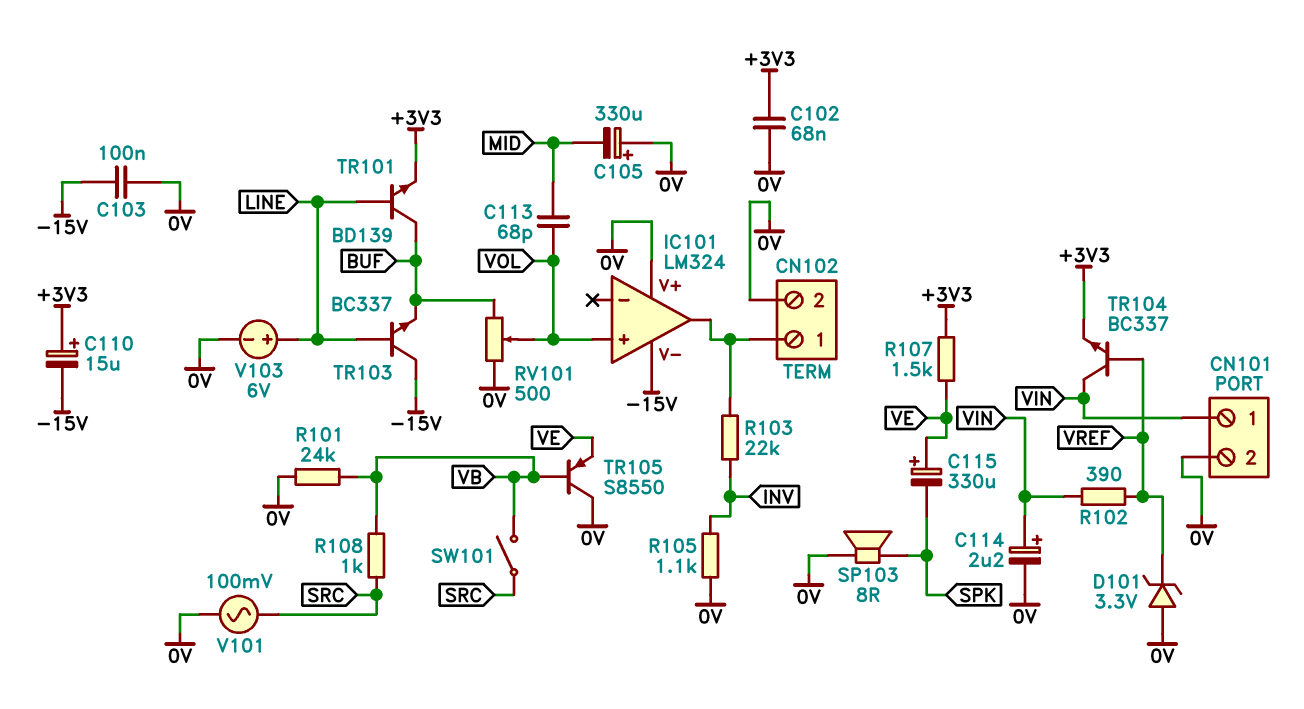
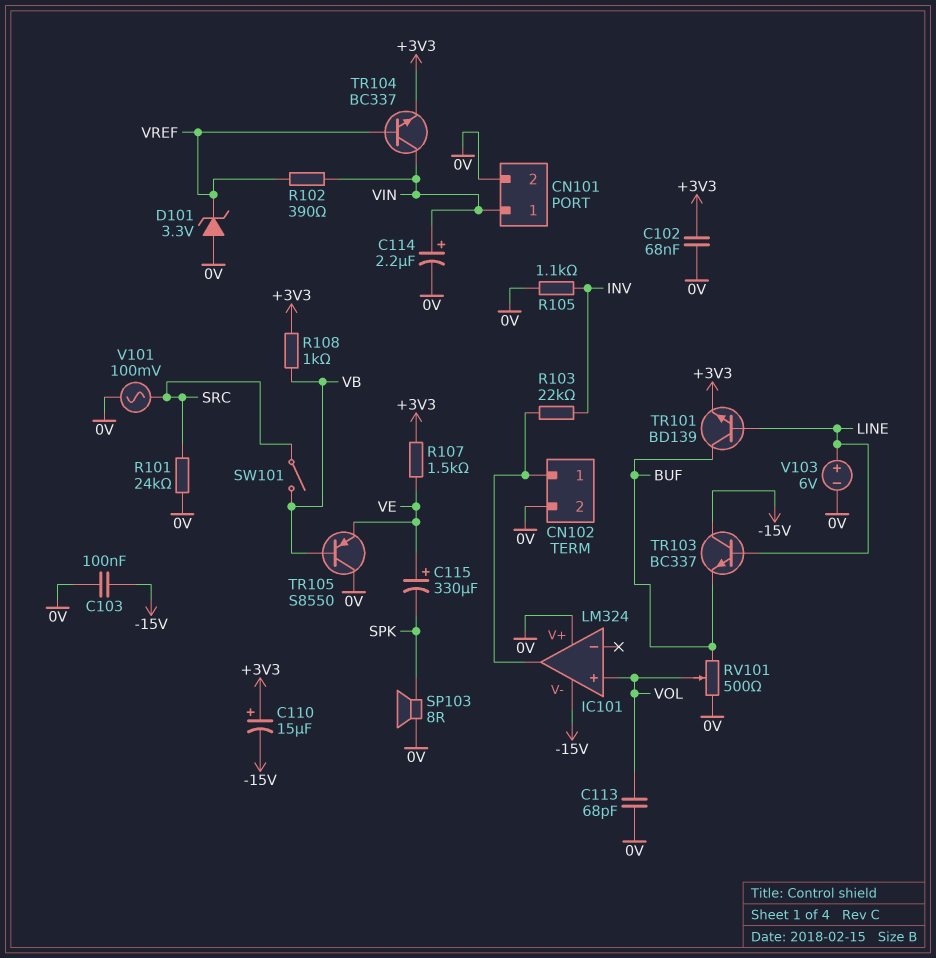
C105: 330uF (plus 0V, minus MID) -> none
C113: 68pF (MID, VOL) -> 68pF (0V, VOL)
R101: 24k (0V, VB) -> 24k (0V, SRC)
R108: 1k (SRC, VB) -> 1k (+3V3, VB)

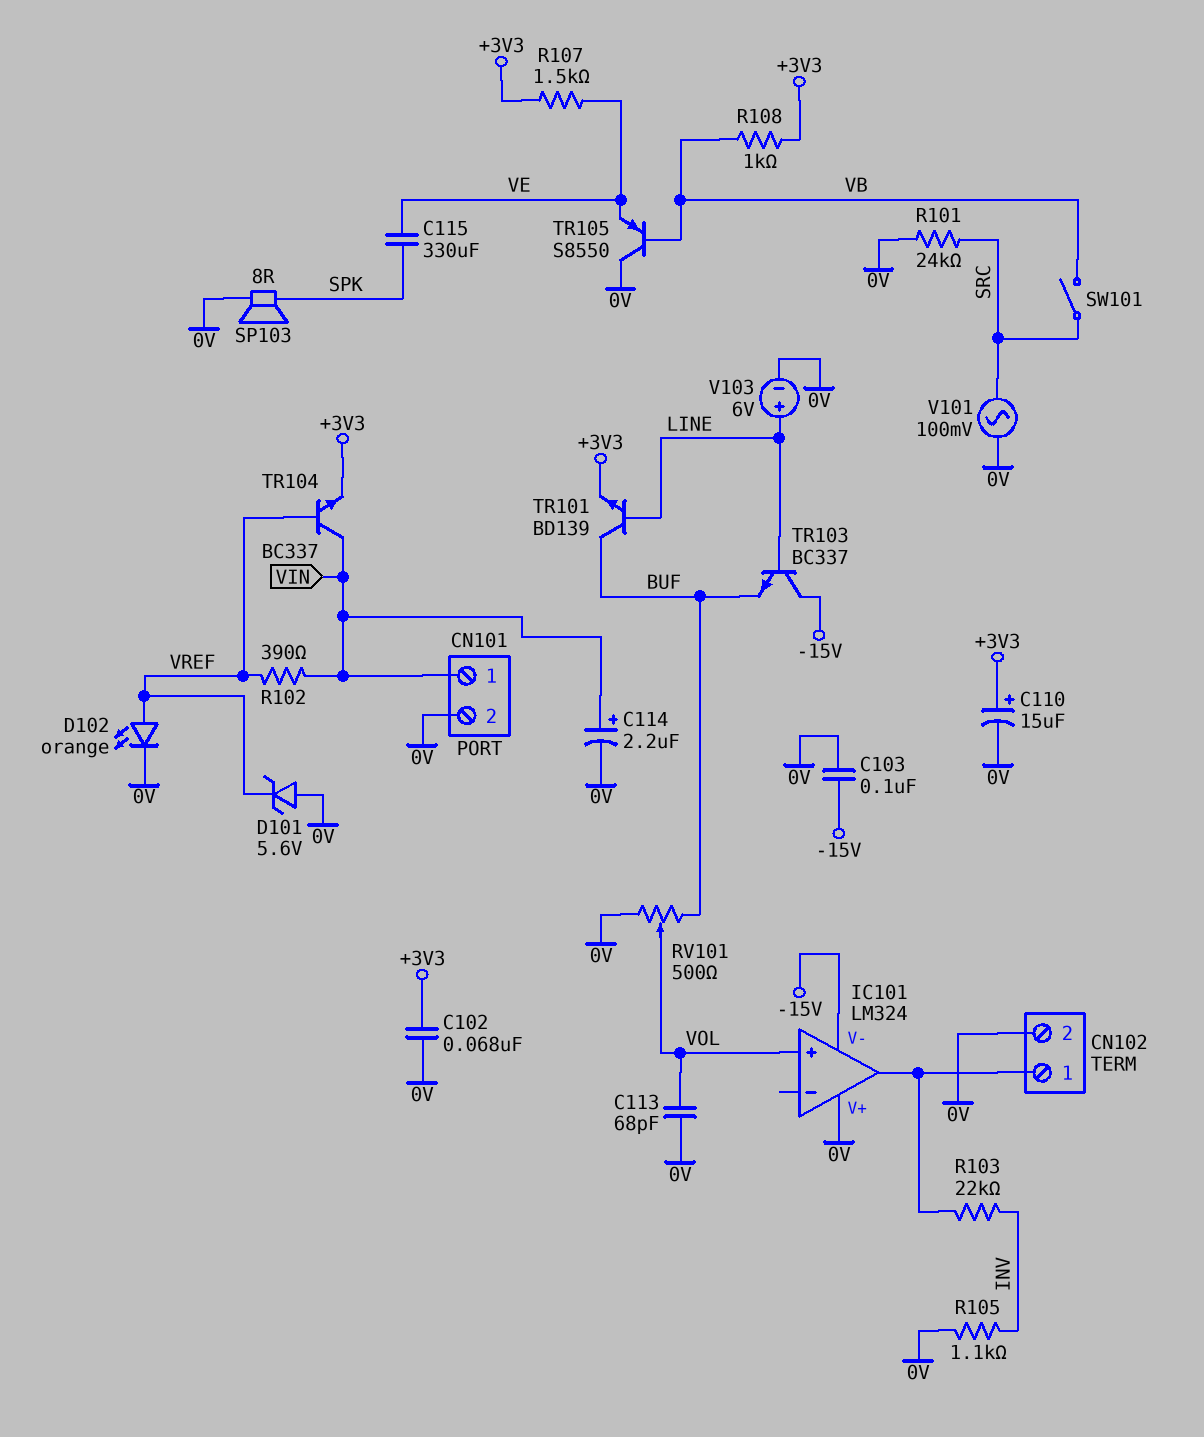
C110: 15uF (plus +3V3, minus -15V) -> 15uF (plus +3V3, minus 0V)
C115: 330uF (plus VE, minus SPK) -> 330uF (SPK, VE)
D101: zener 3.3V (A 0V, K VREF) -> zener 5.6V (A 0V, K VREF)
D102: none -> LED orange (A VREF, K 0V)

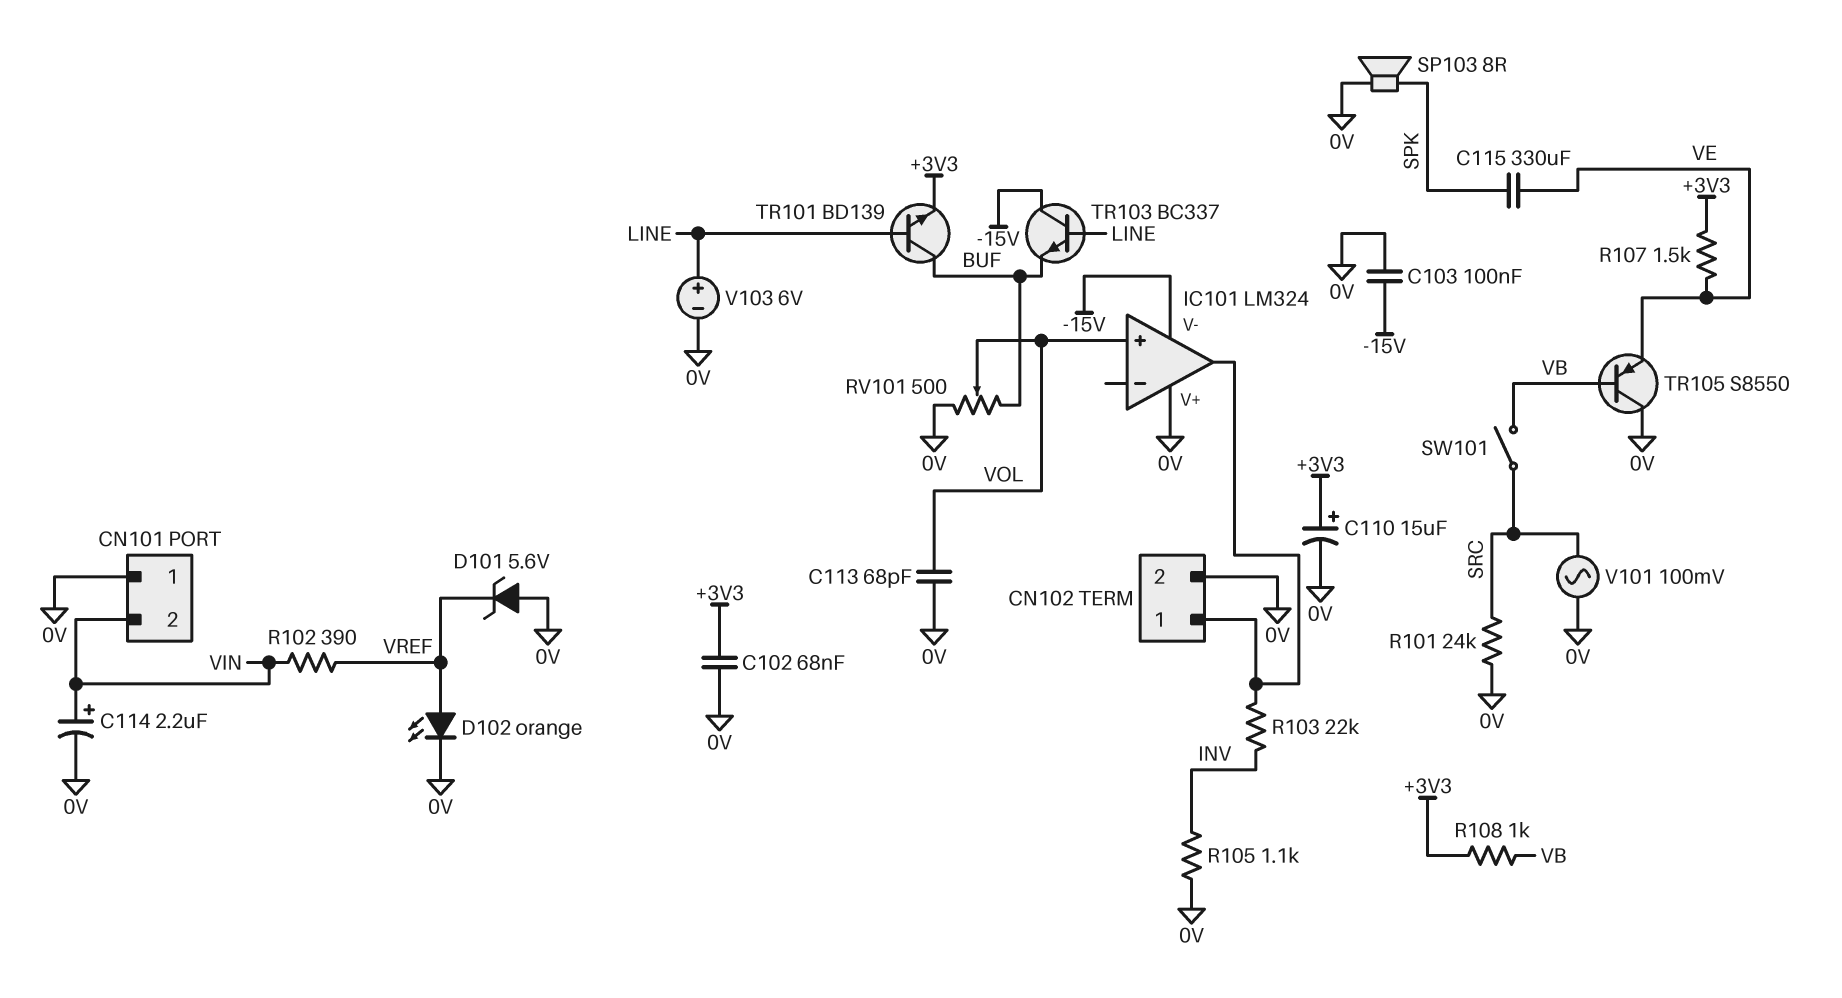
CN101 pin 1: VIN -> 0V
CN101 pin 2: 0V -> VIN
TR104: NPN BC337 (B VREF, C VIN, E +3V3) -> none

